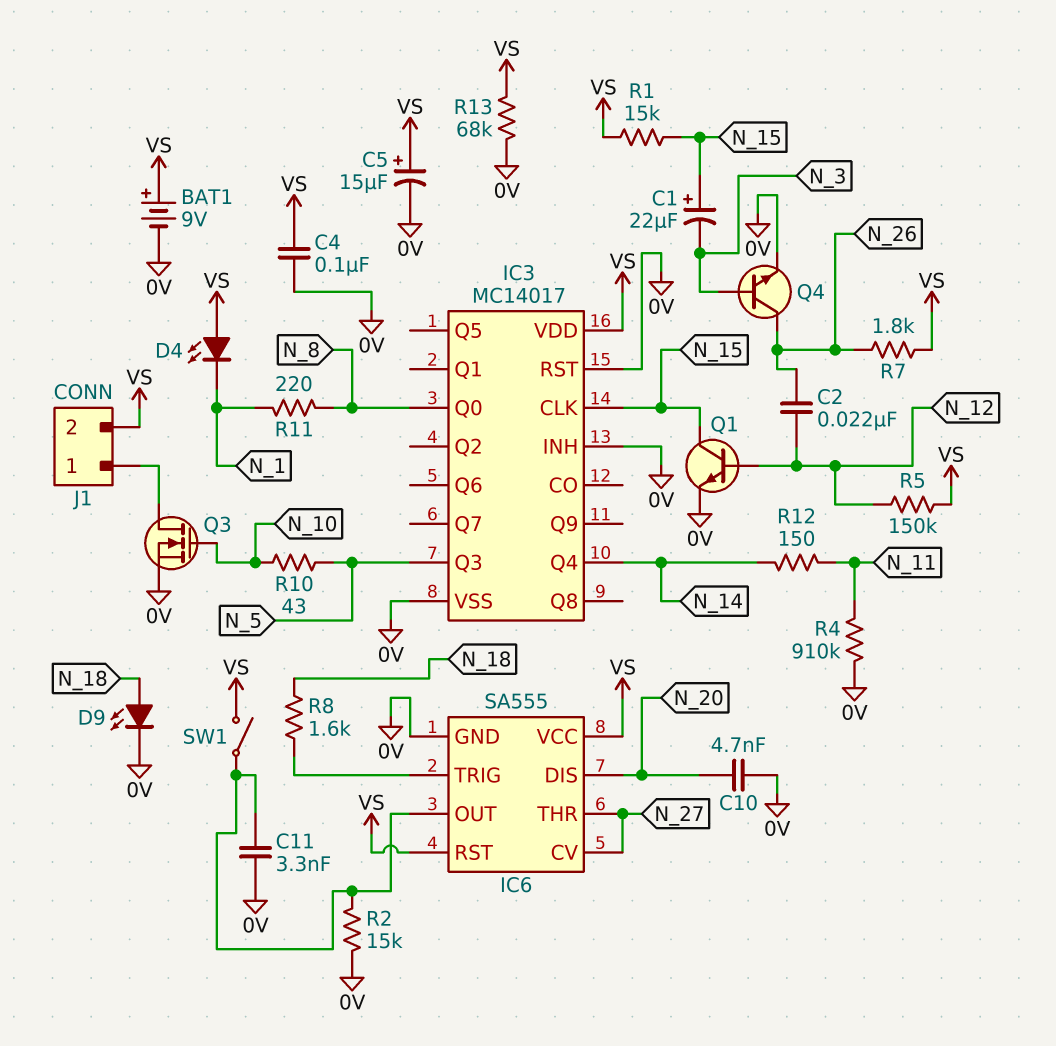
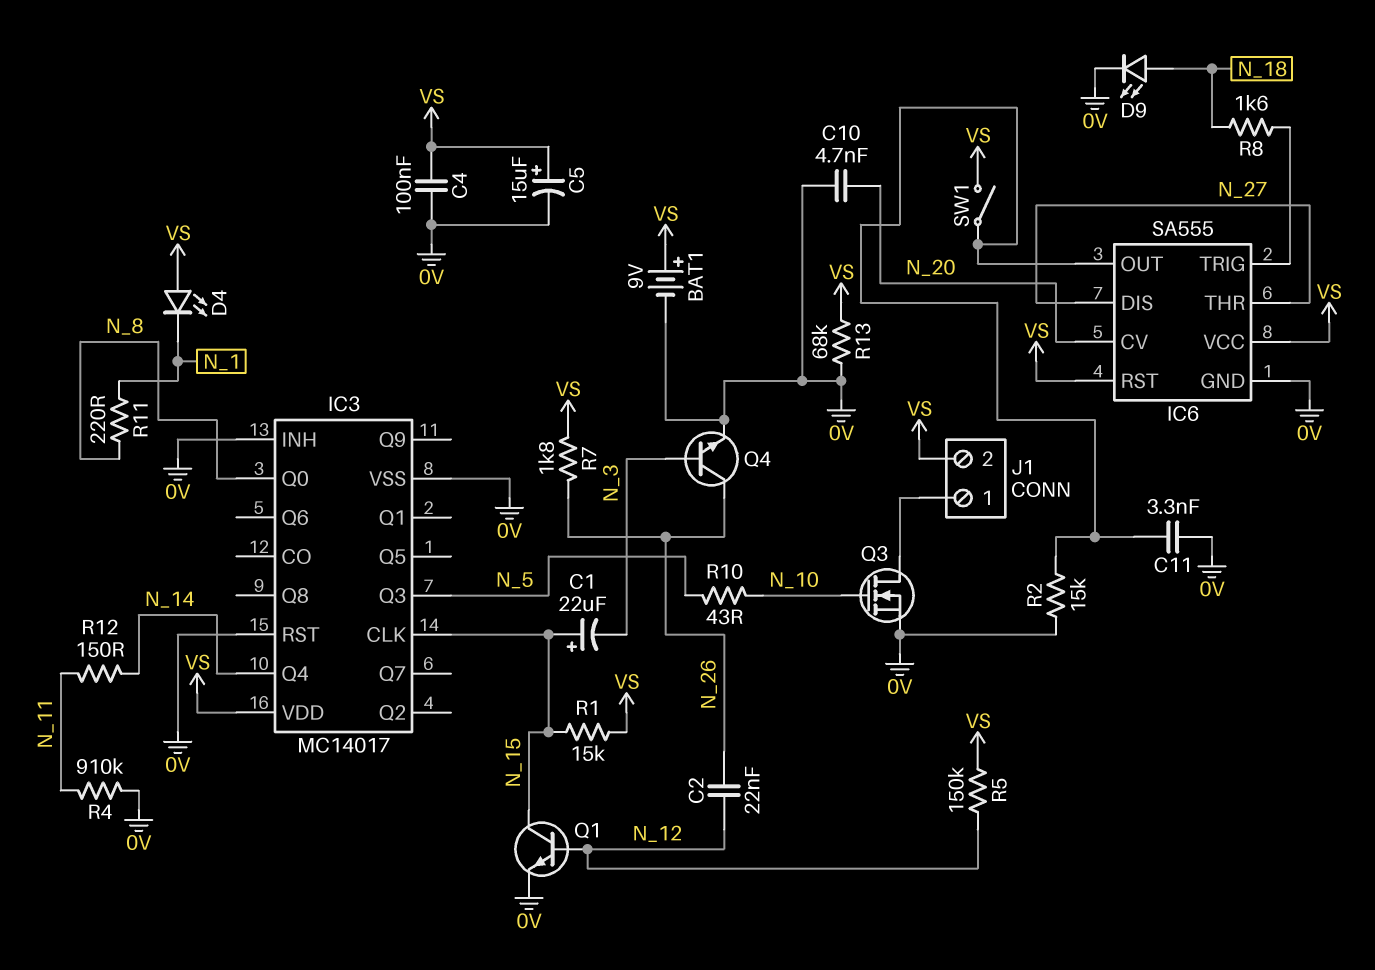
IC6 pin CV: N_27 -> N_20
IC6 pin DIS: N_20 -> N_27

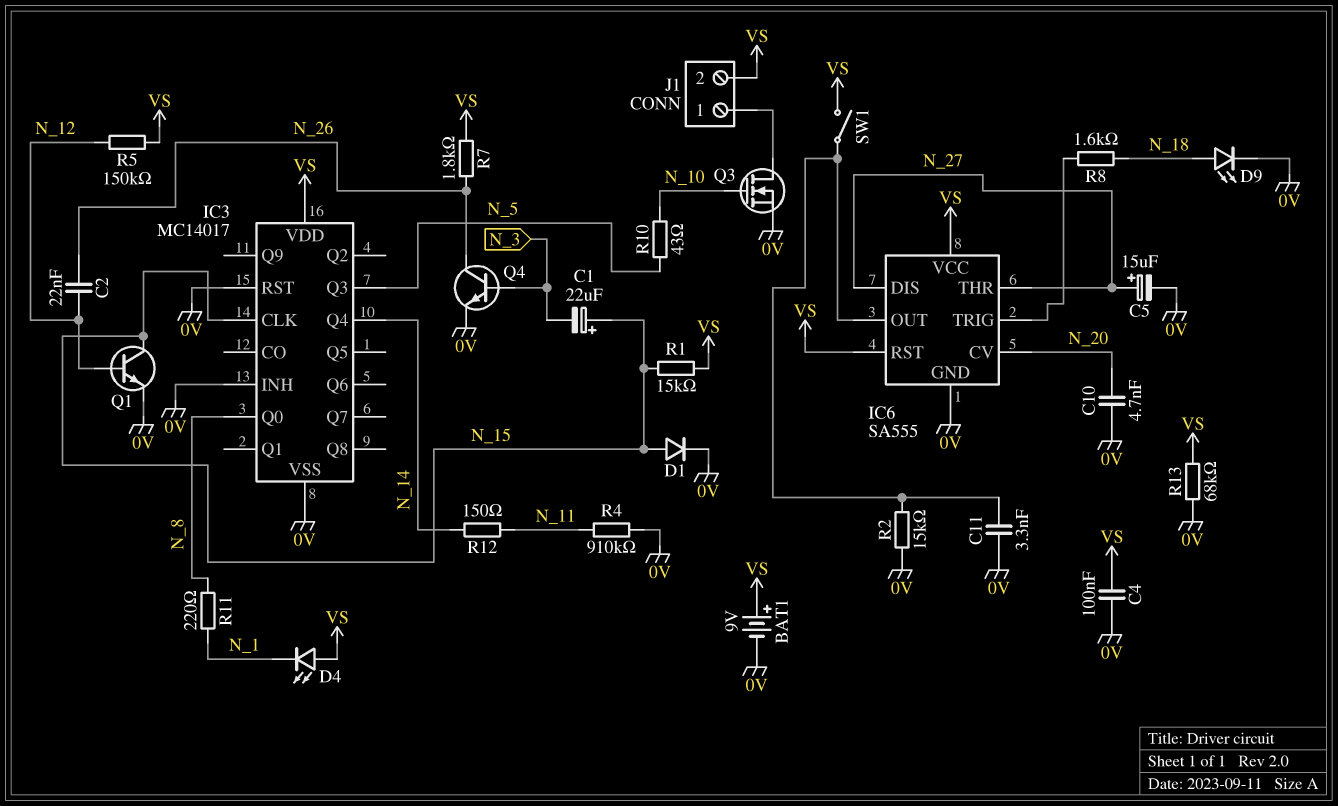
C5: 15uF (plus VS, minus 0V) -> 15uF (plus N_27, minus 0V)
D1: none -> diode (A N_15, K 0V)

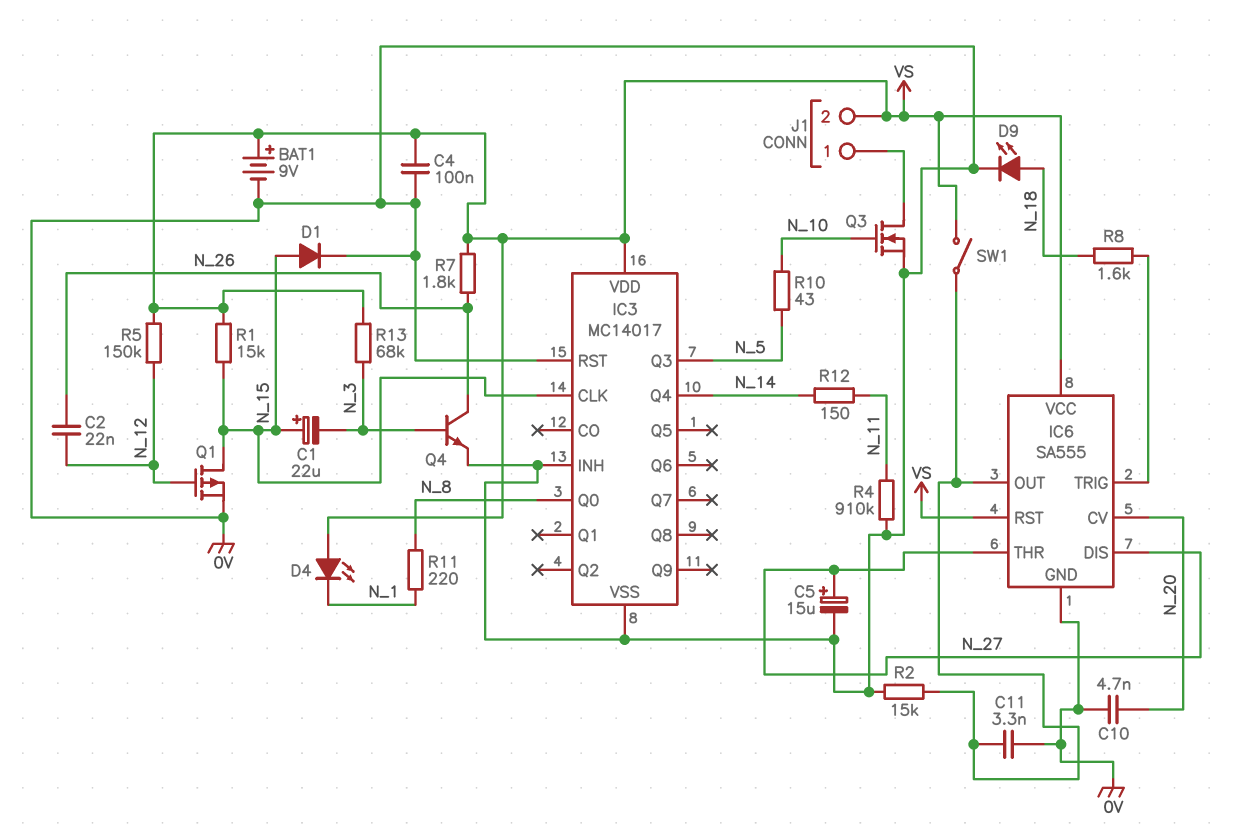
Q1: NPN (B N_12, C N_15, E 0V) -> PMOS (G N_12, D N_15, S 0V)
R13: 68k (0V, VS) -> 68k (N_3, VS)

